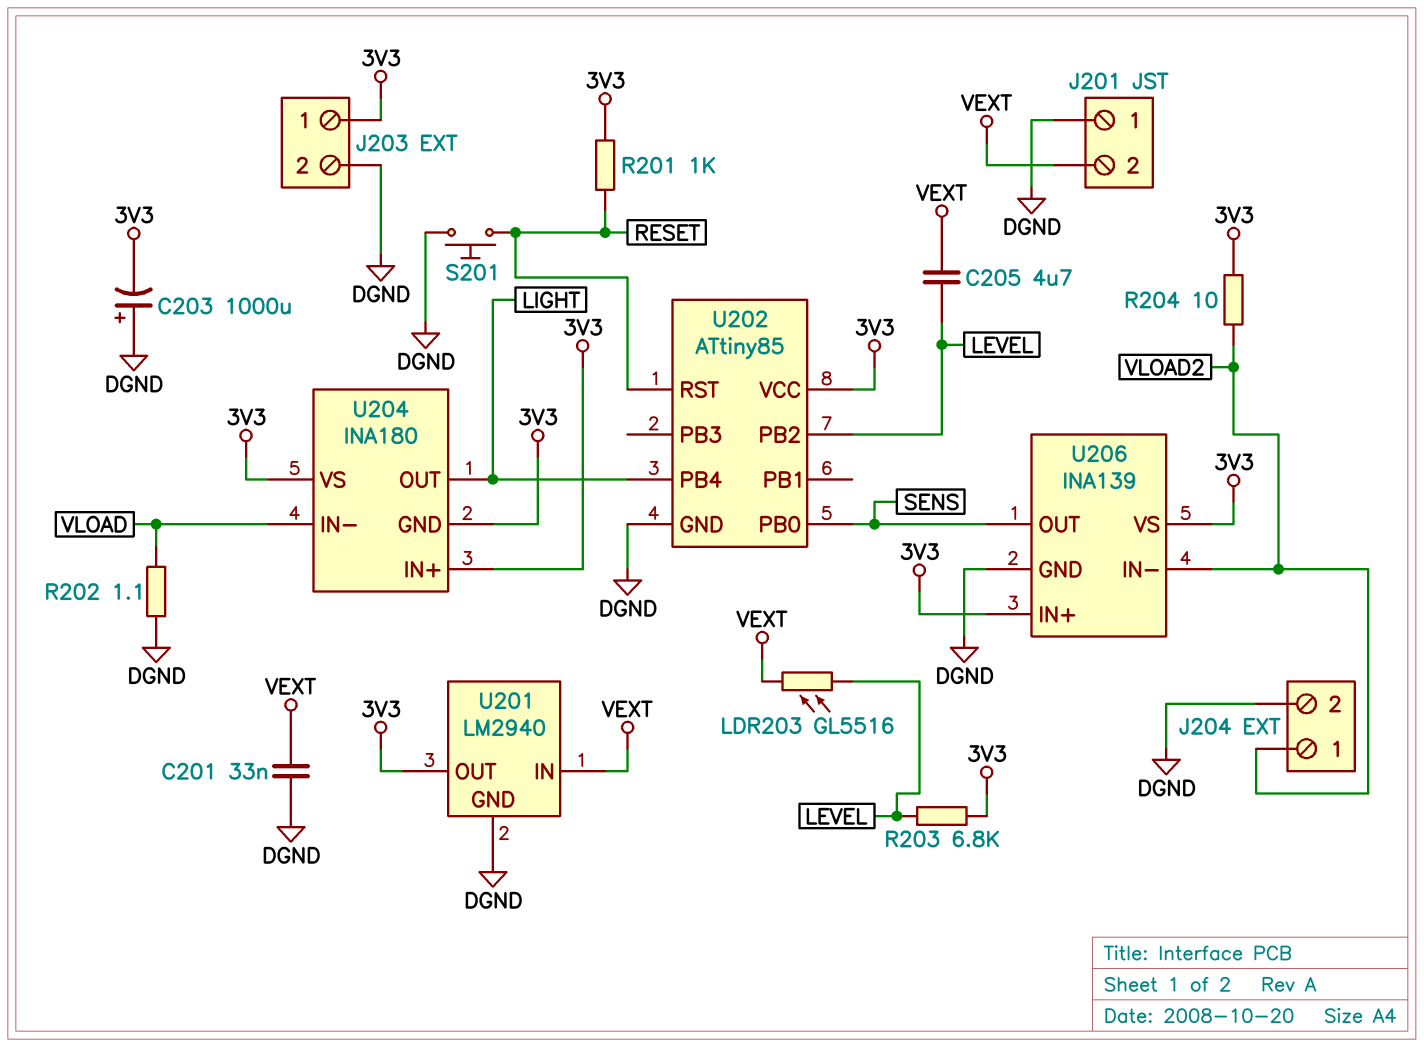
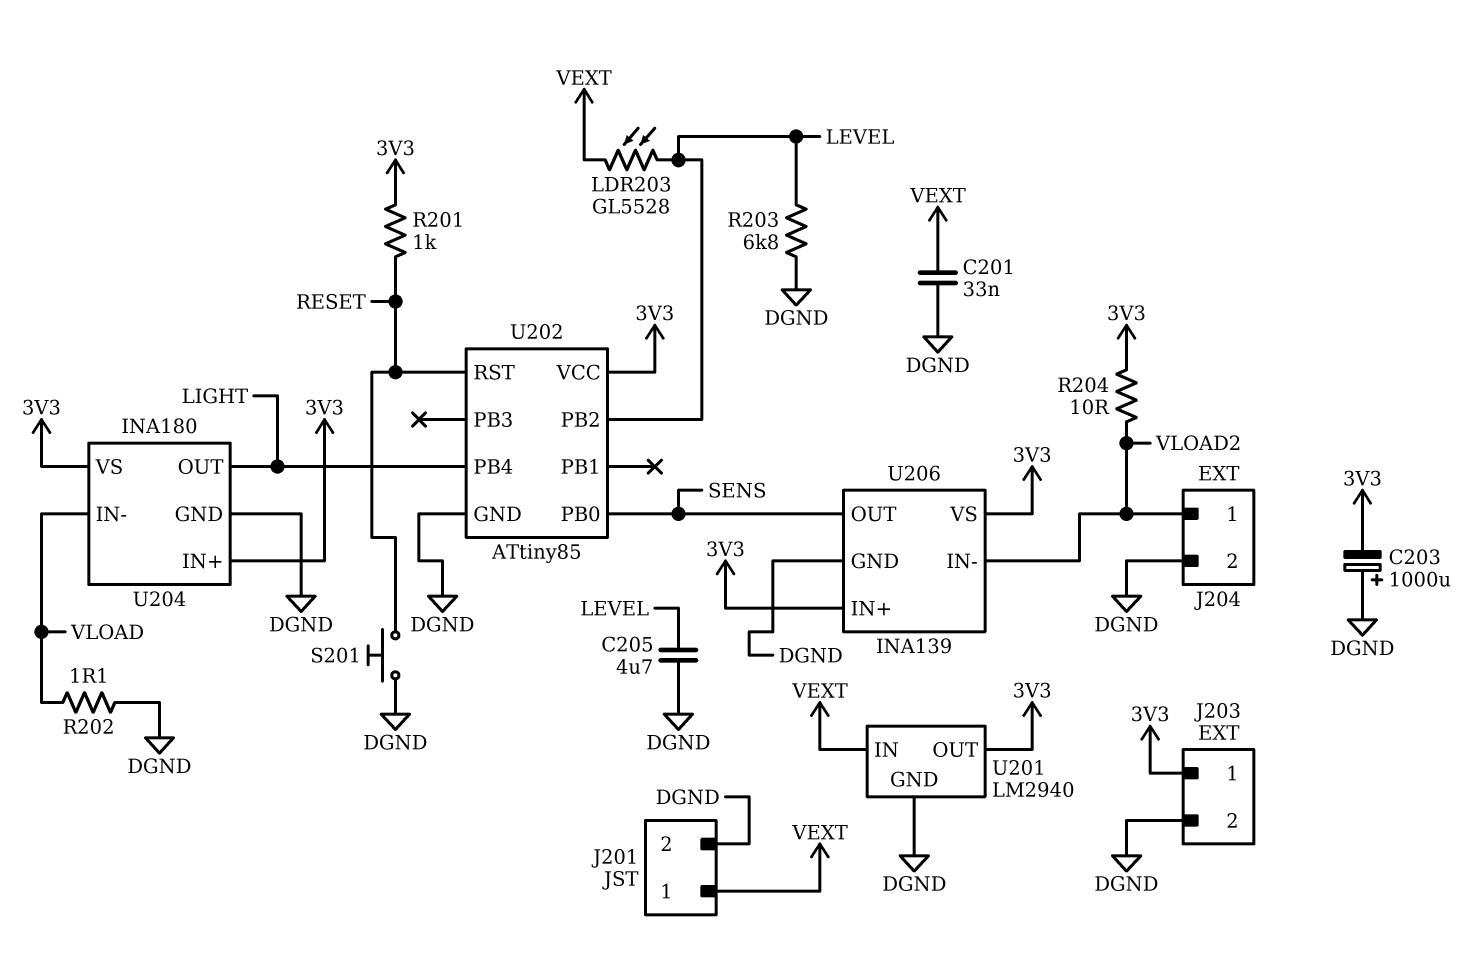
C205: 4.7uF (LEVEL, VEXT) -> 4.7uF (DGND, LEVEL)
J201 pin 1: DGND -> VEXT
J201 pin 2: VEXT -> DGND
LDR203: GL5516 (LEVEL, VEXT) -> GL5528 (LEVEL, VEXT)
R203: 6.8k (3V3, LEVEL) -> 6.8k (DGND, LEVEL)
U204 pin GND: 3V3 -> DGND

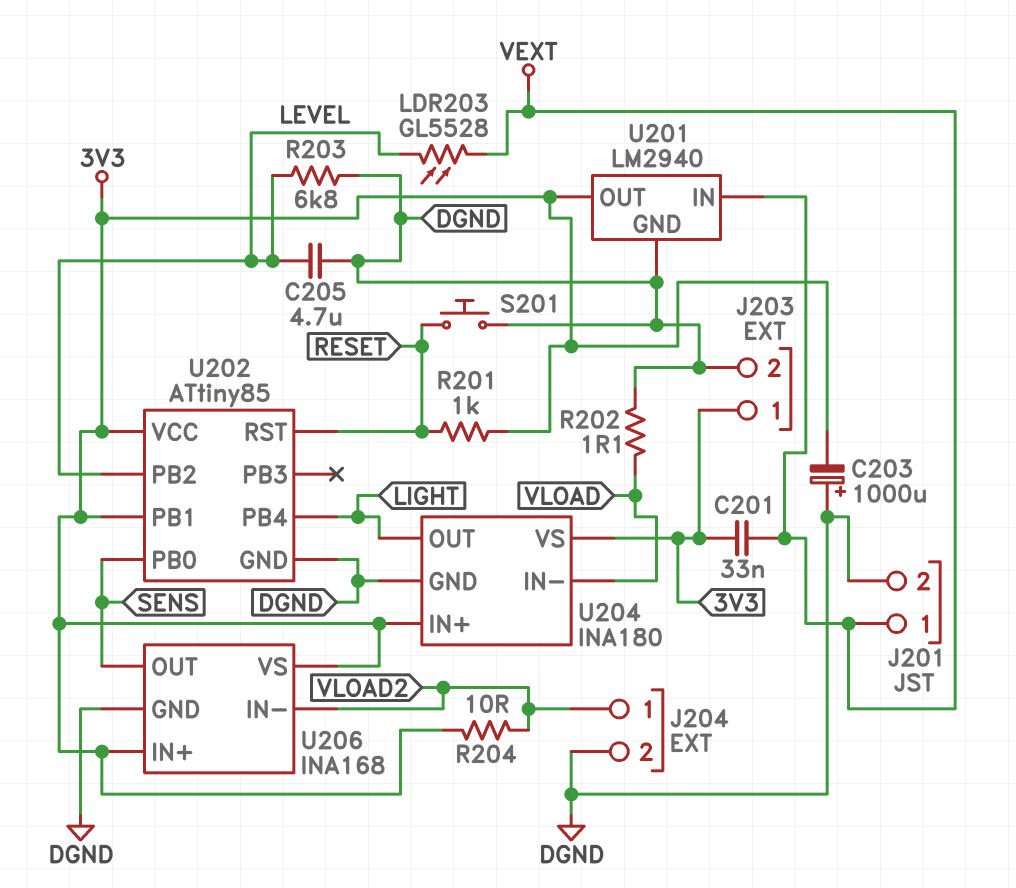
C201: 33nF (DGND, VEXT) -> 33nF (3V3, VEXT)
U202 pin PB1: none -> 3V3
U206: INA139 -> INA168

